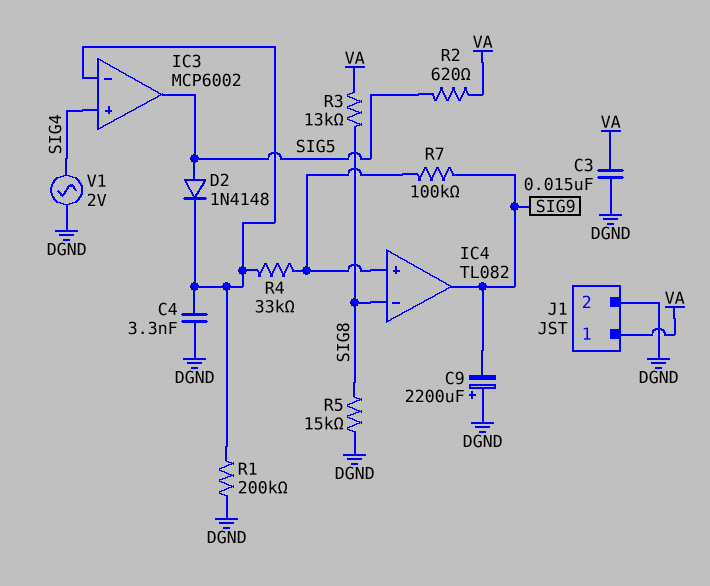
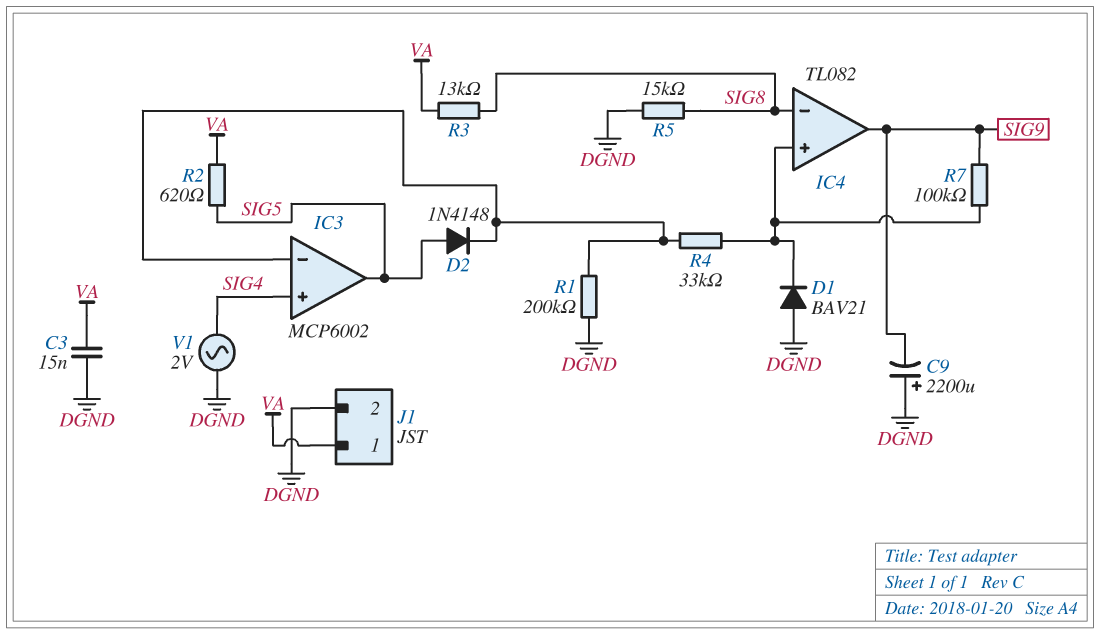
C4: 3.3nF (DGND, IC3/in-) -> none
D1: none -> diode BAV21 (A DGND, K IC4/in+)

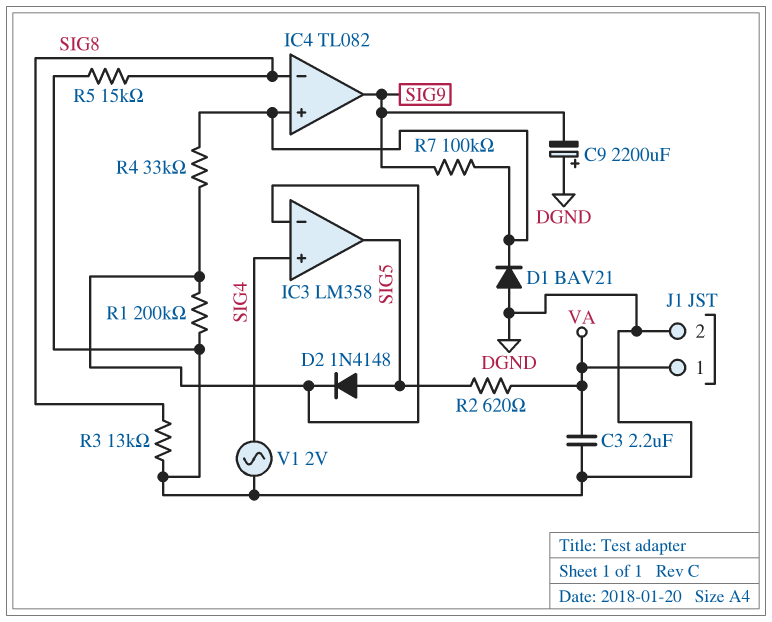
C3: 15nF (DGND, VA) -> 2.2uF (DGND, VA)
IC3: MCP6002 -> LM358
R3: 13k (SIG8, VA) -> 13k (DGND, SIG8)

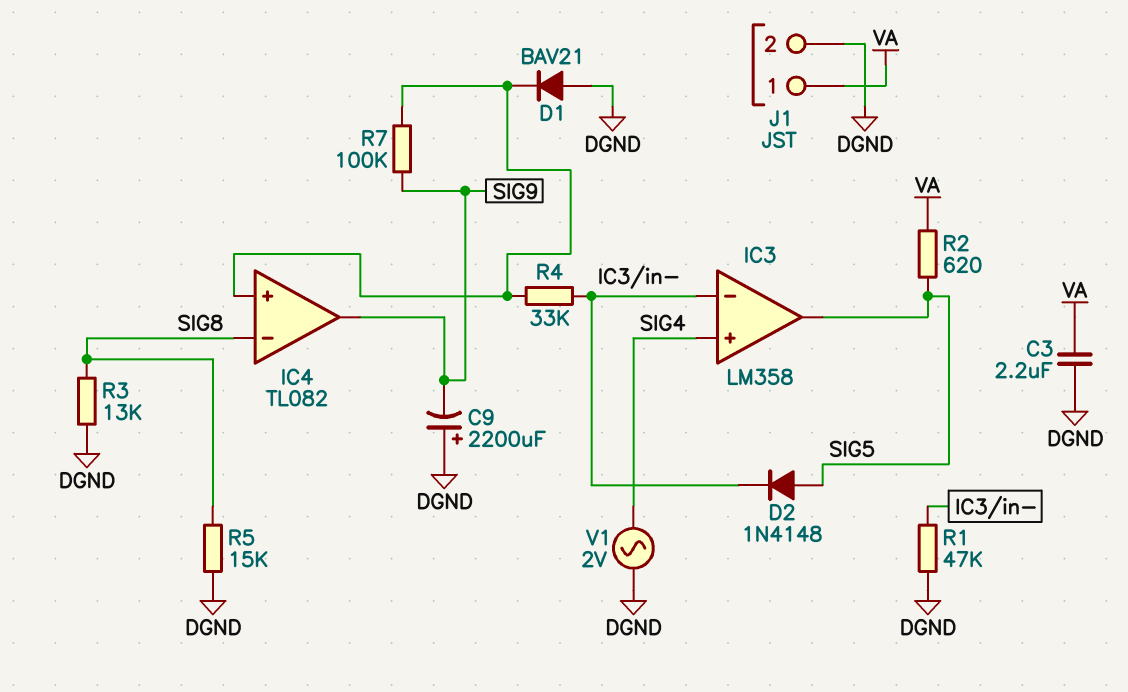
R1: 200k (DGND, IC3/in-) -> 47k (DGND, IC3/in-)

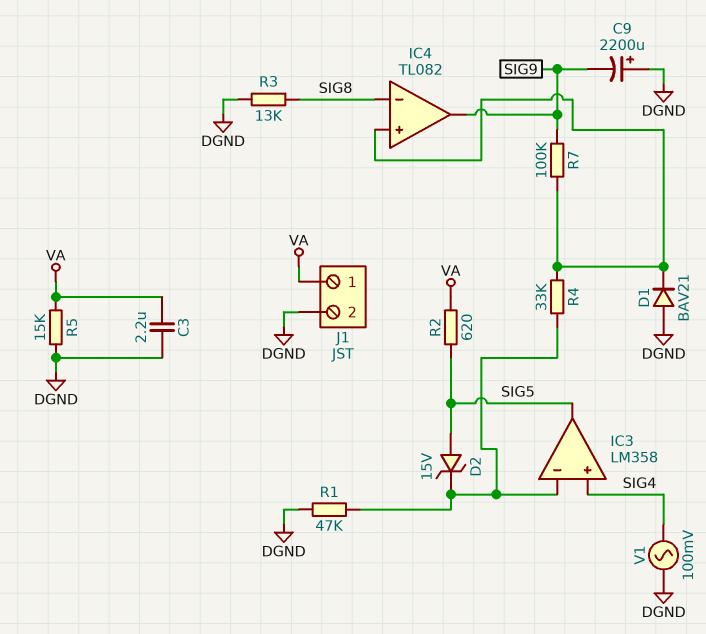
D2: diode 1N4148 (A SIG5, K IC3/in-) -> zener 15V (A SIG5, K IC3/in-)
R5: 15k (DGND, SIG8) -> 15k (DGND, VA)
V1: AC 2V (DGND, SIG4) -> AC 100mV (DGND, SIG4)

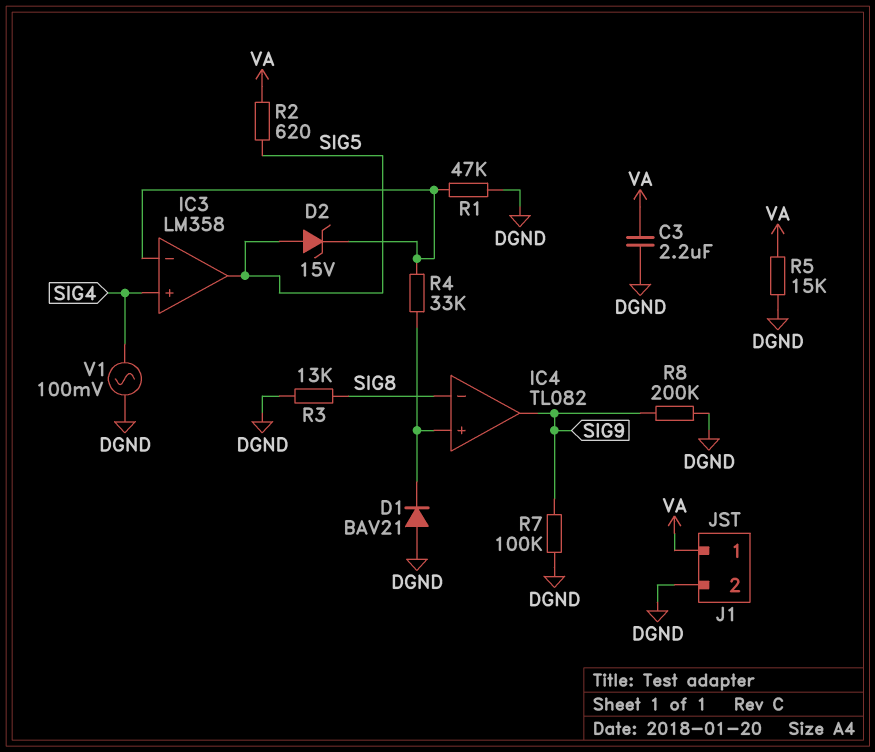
C9: 2200uF (plus DGND, minus SIG9) -> none
R7: 100k (IC4/in+, SIG9) -> 100k (DGND, SIG9)
R8: none -> 200k (DGND, SIG9)

